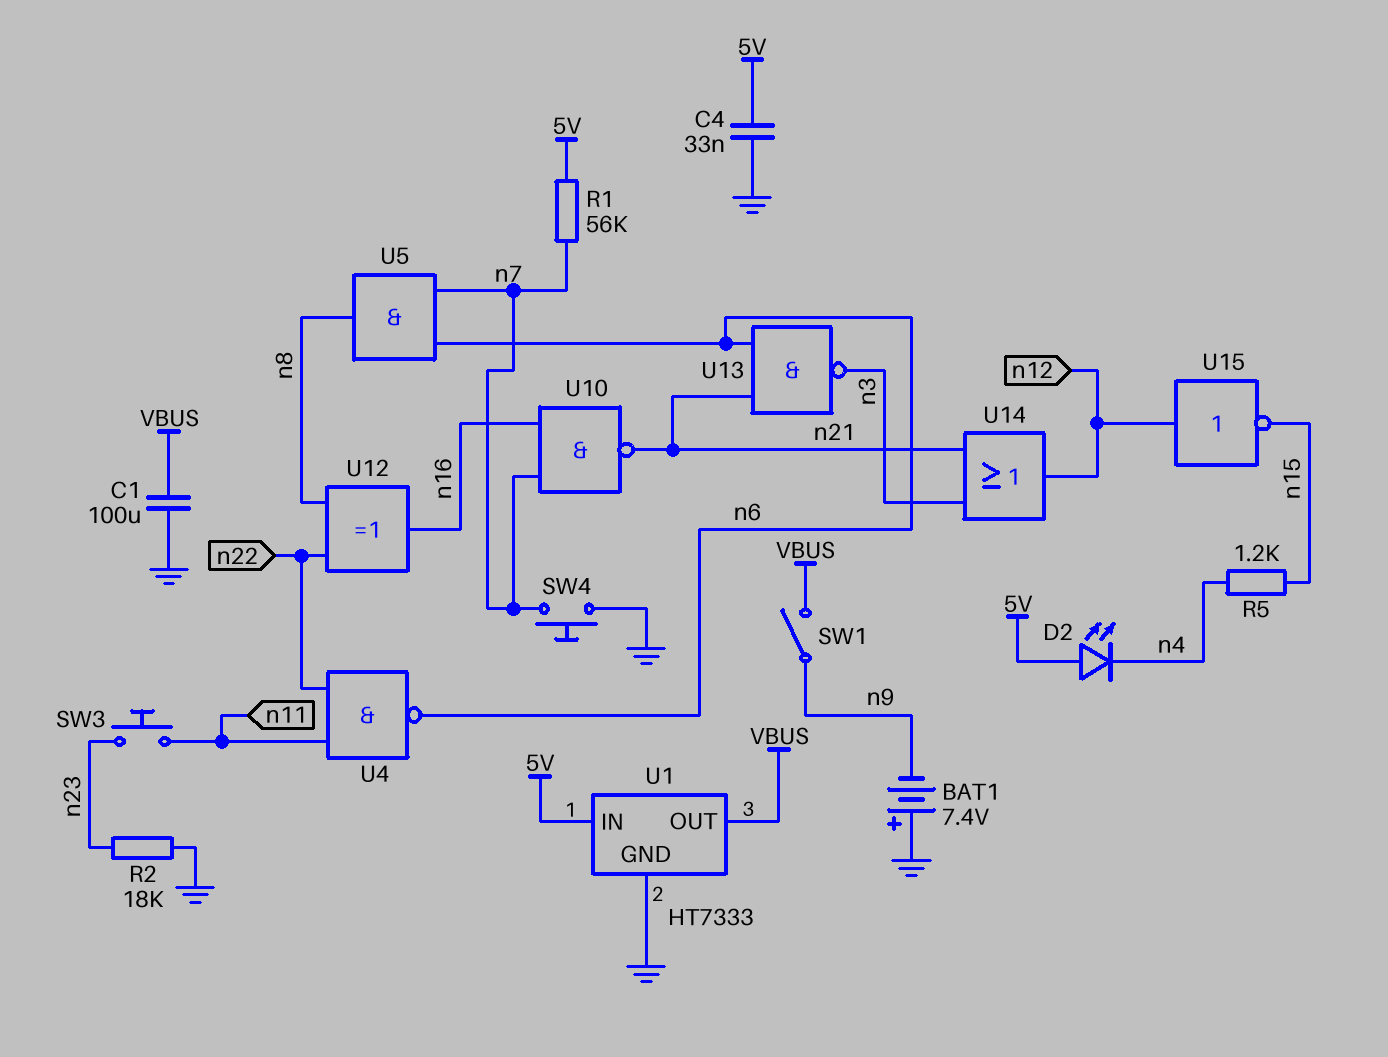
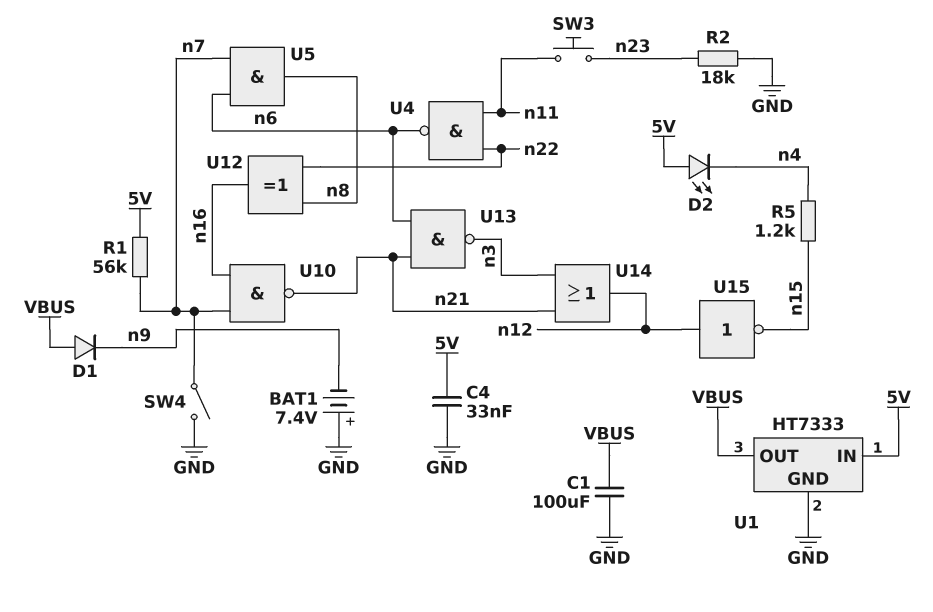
D1: none -> diode (A VBUS, K n9)
SW1: switch (VBUS, n9) -> none
SW4: button (GND, n7) -> switch (GND, n7)

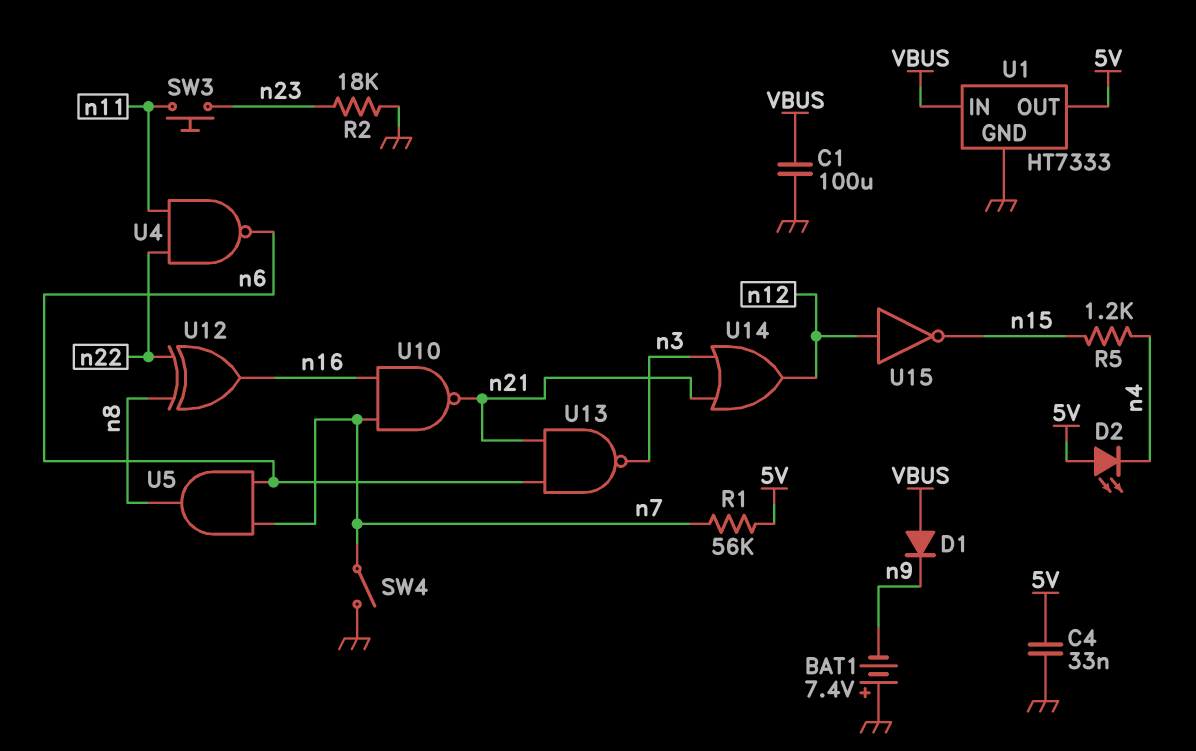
U1 pin IN: 5V -> VBUS
U1 pin OUT: VBUS -> 5V

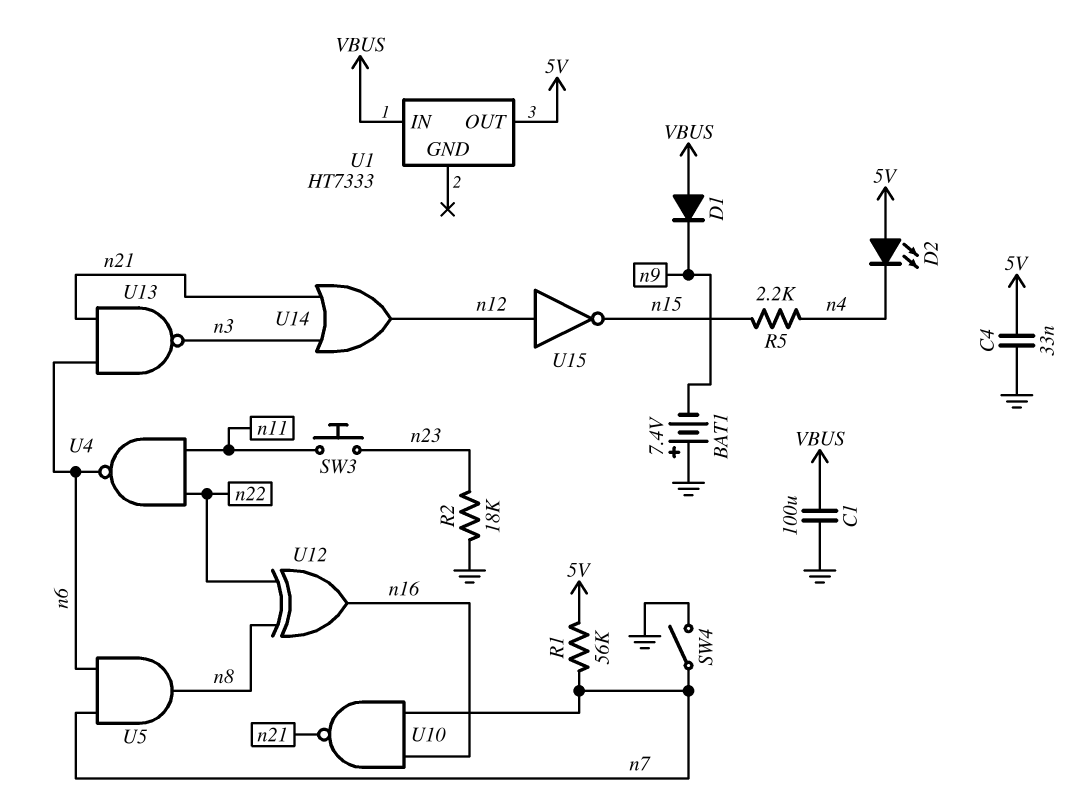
R5: 1.2k (n4, n15) -> 2.2k (n4, n15)
U1 pin GND: GND -> none

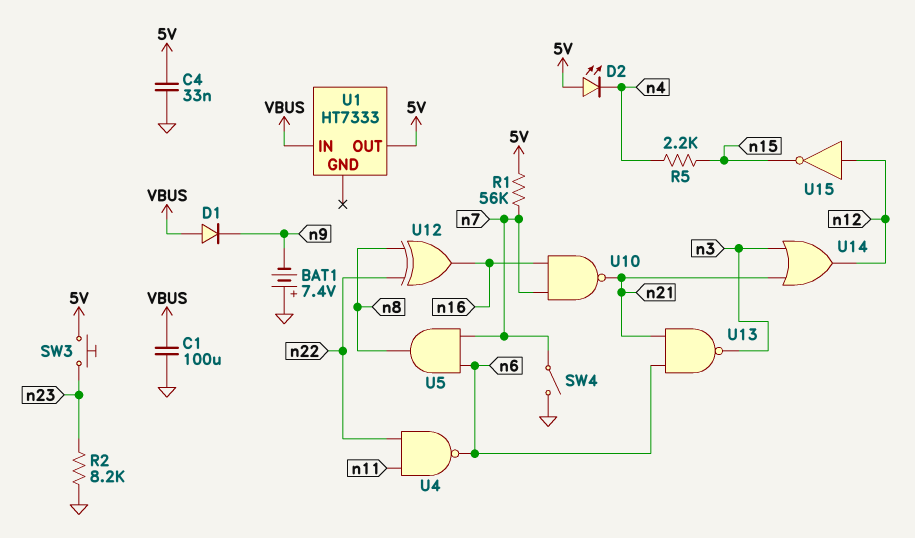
R2: 18k (GND, n23) -> 8.2k (GND, n23)
SW3: button (n11, n23) -> button (5V, n23)

